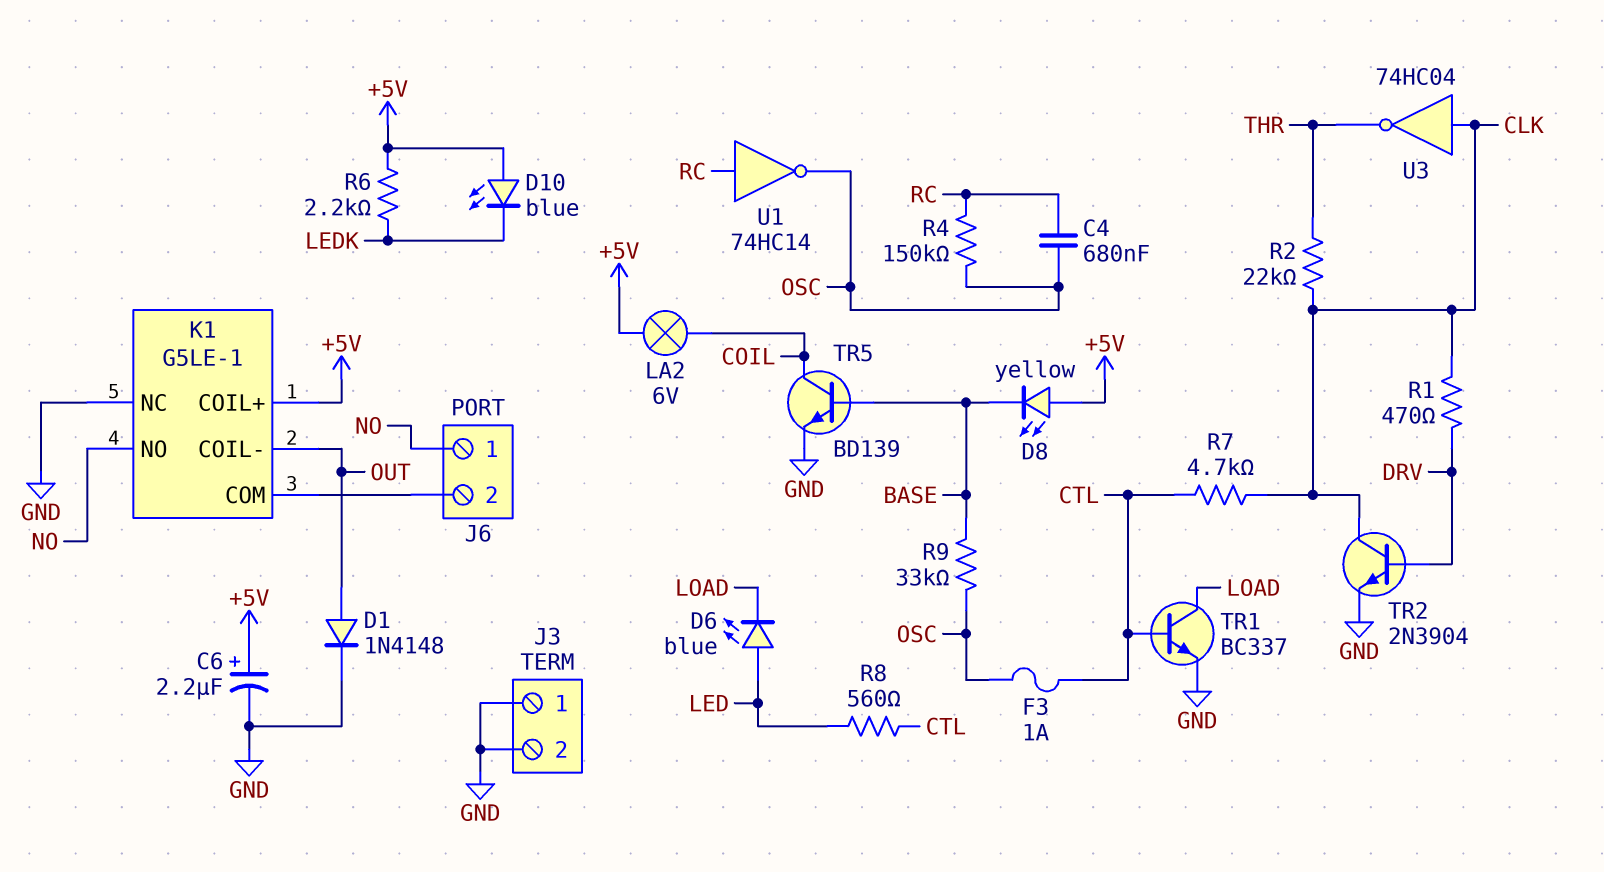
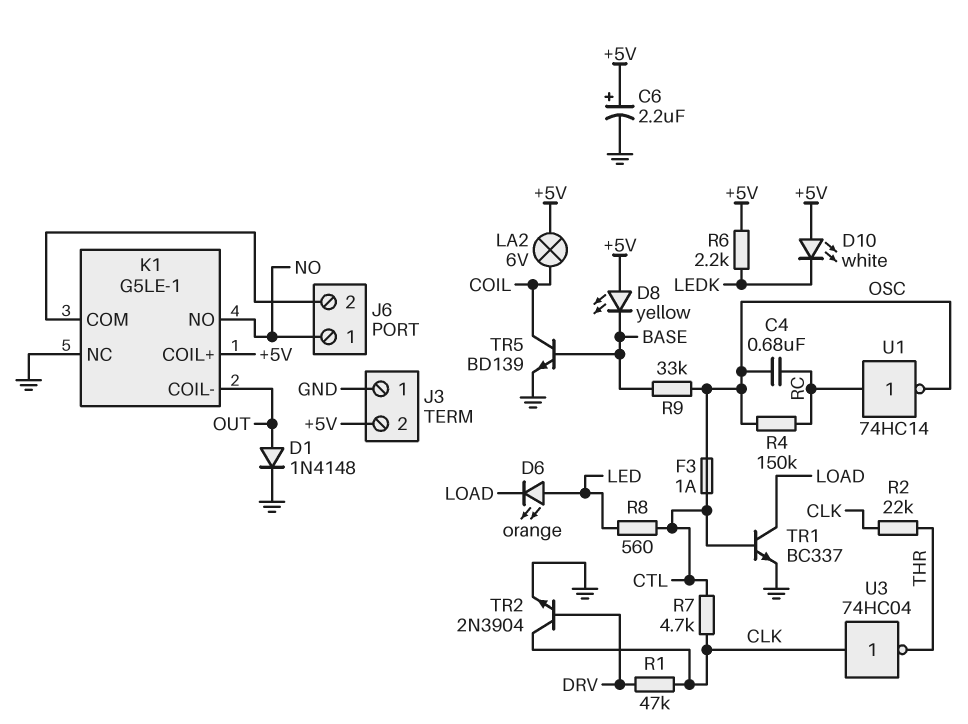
D6: LED blue (A LED, K LOAD) -> LED orange (A LED, K LOAD)
D10: LED blue (A +5V, K LEDK) -> LED white (A +5V, K LEDK)
J3 pin 2: GND -> +5V
R1: 470 (CLK, DRV) -> 47k (CLK, DRV)

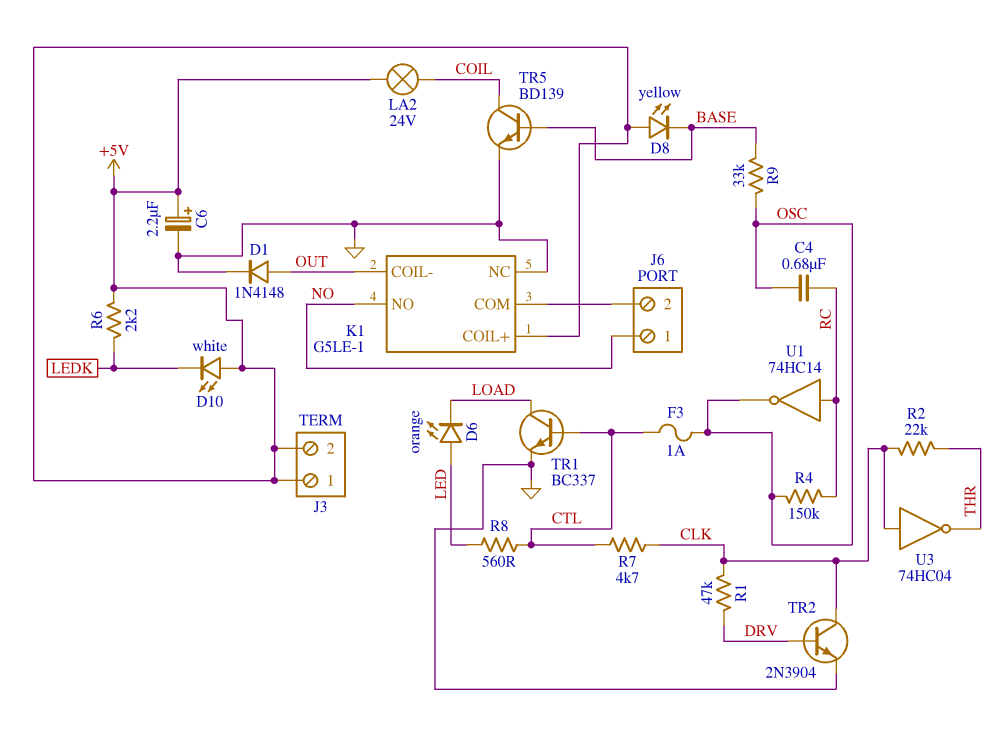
J3 pin 1: GND -> +5V
LA2: lamp 6V (+5V, COIL) -> lamp 24V (+5V, COIL)

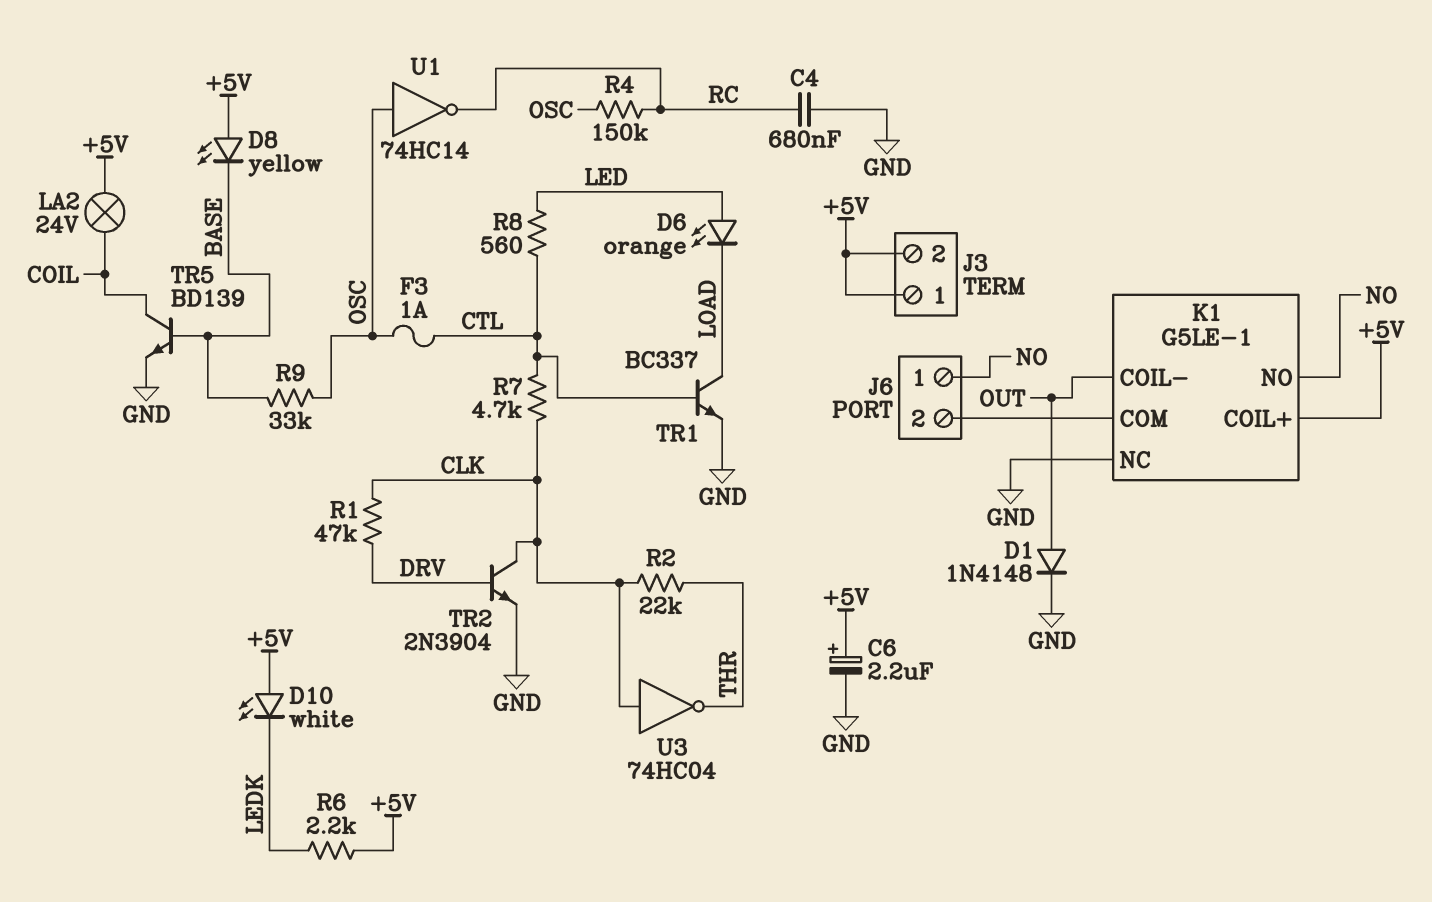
C4: 680nF (OSC, RC) -> 680nF (GND, RC)
U1: NOT 74HC14 (in RC, out OSC) -> NOT 74HC14 (in OSC, out RC)

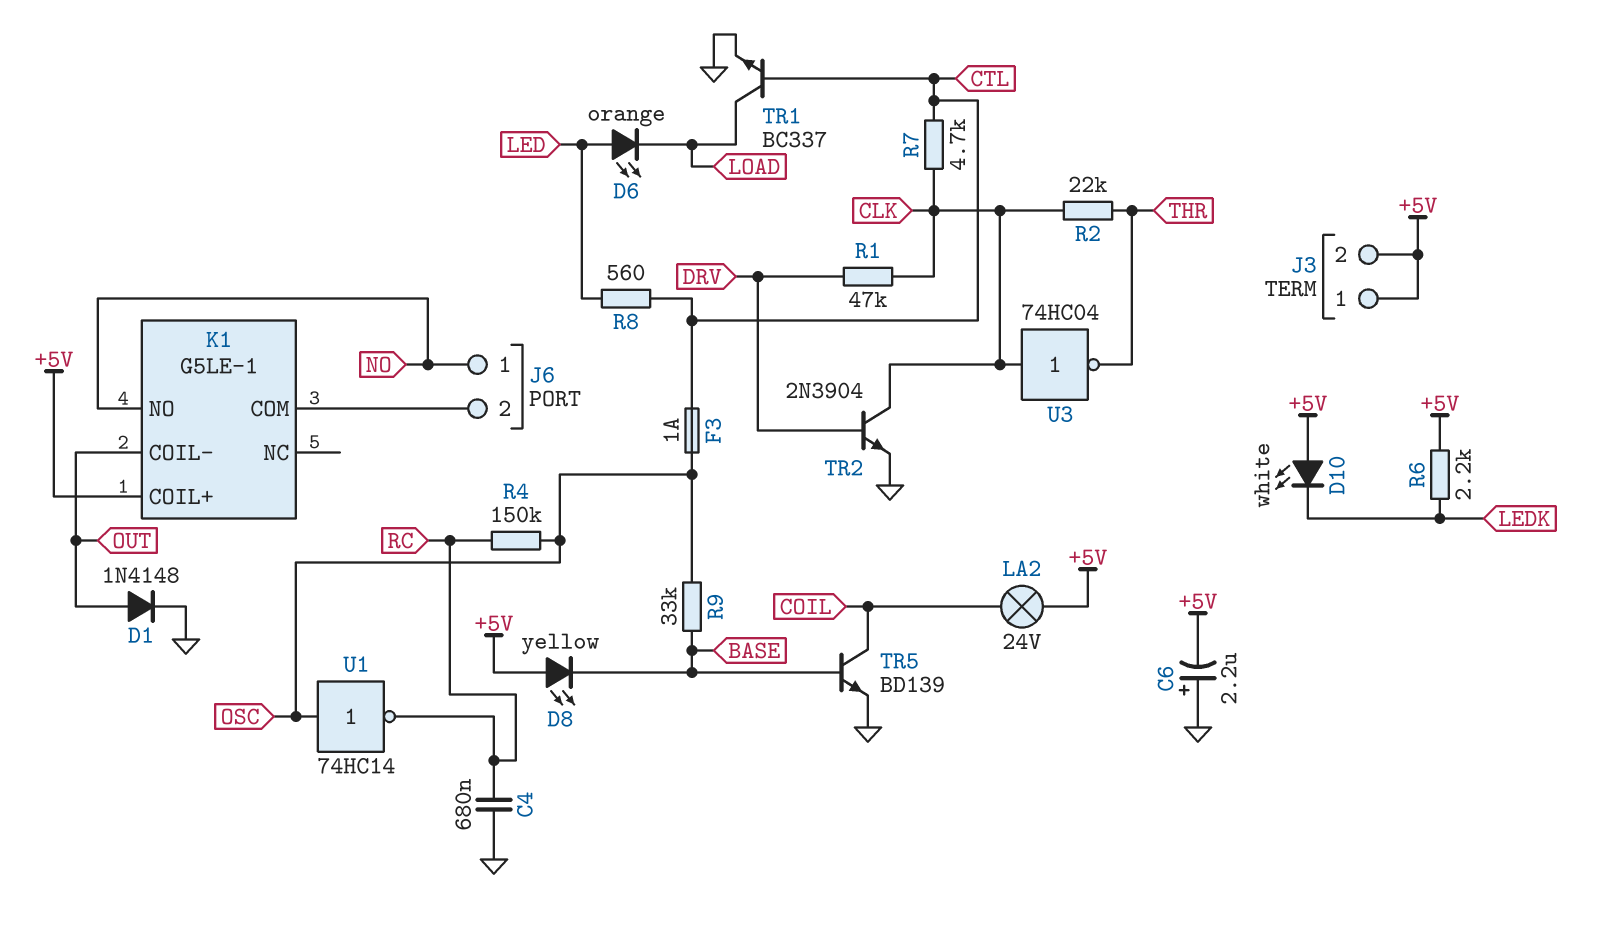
C6: 2.2uF (plus +5V, minus GND) -> 2.2uF (plus GND, minus +5V)
K1 pin NC: GND -> none

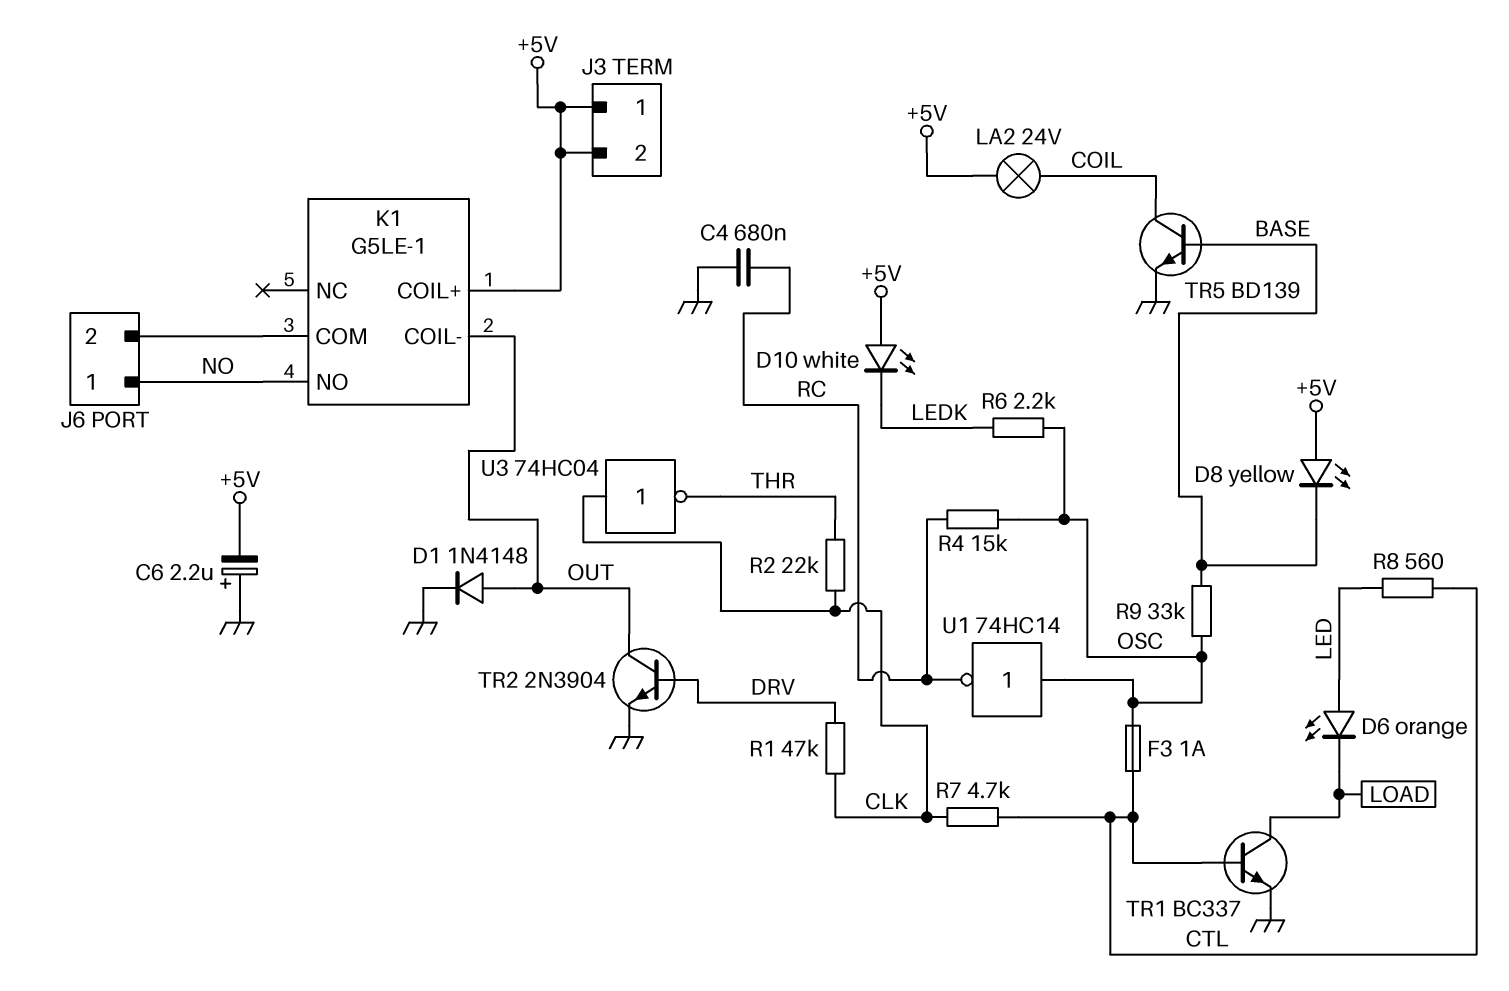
R4: 150k (OSC, RC) -> 15k (OSC, RC)
R6: 2.2k (+5V, LEDK) -> 2.2k (LEDK, OSC)
TR2: NPN 2N3904 (B DRV, C CLK, E GND) -> NPN 2N3904 (B DRV, C OUT, E GND)

